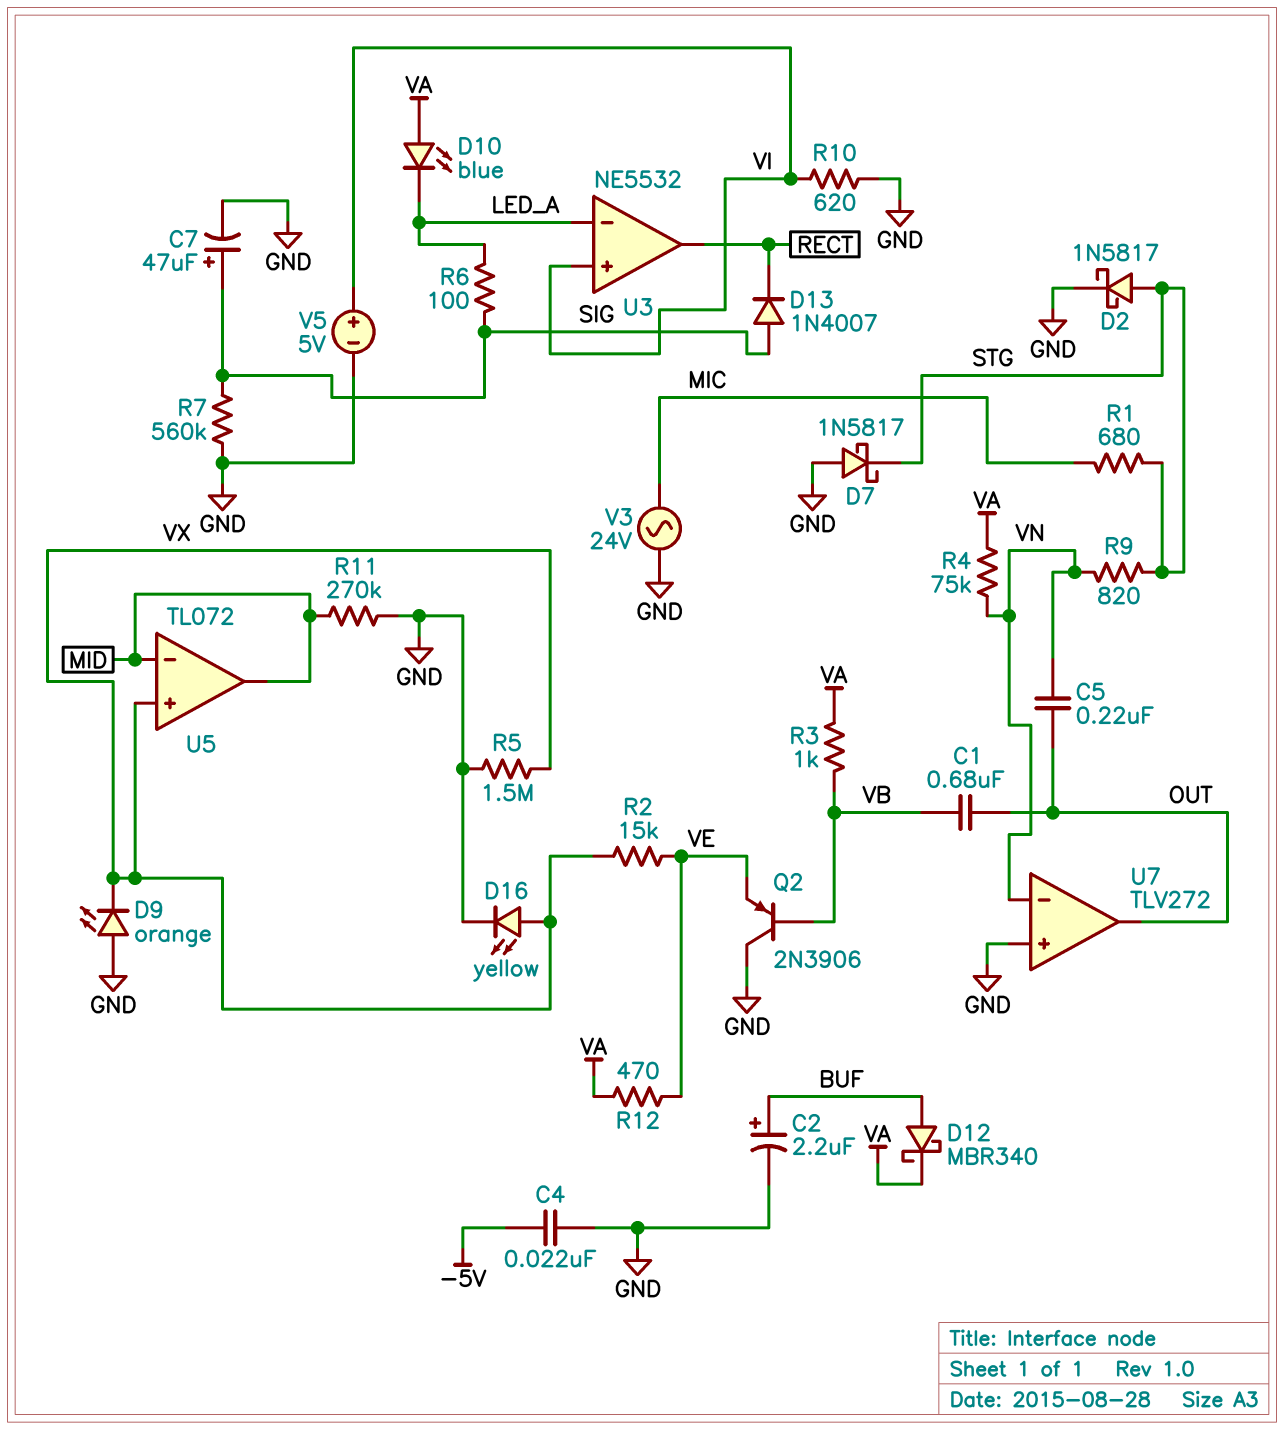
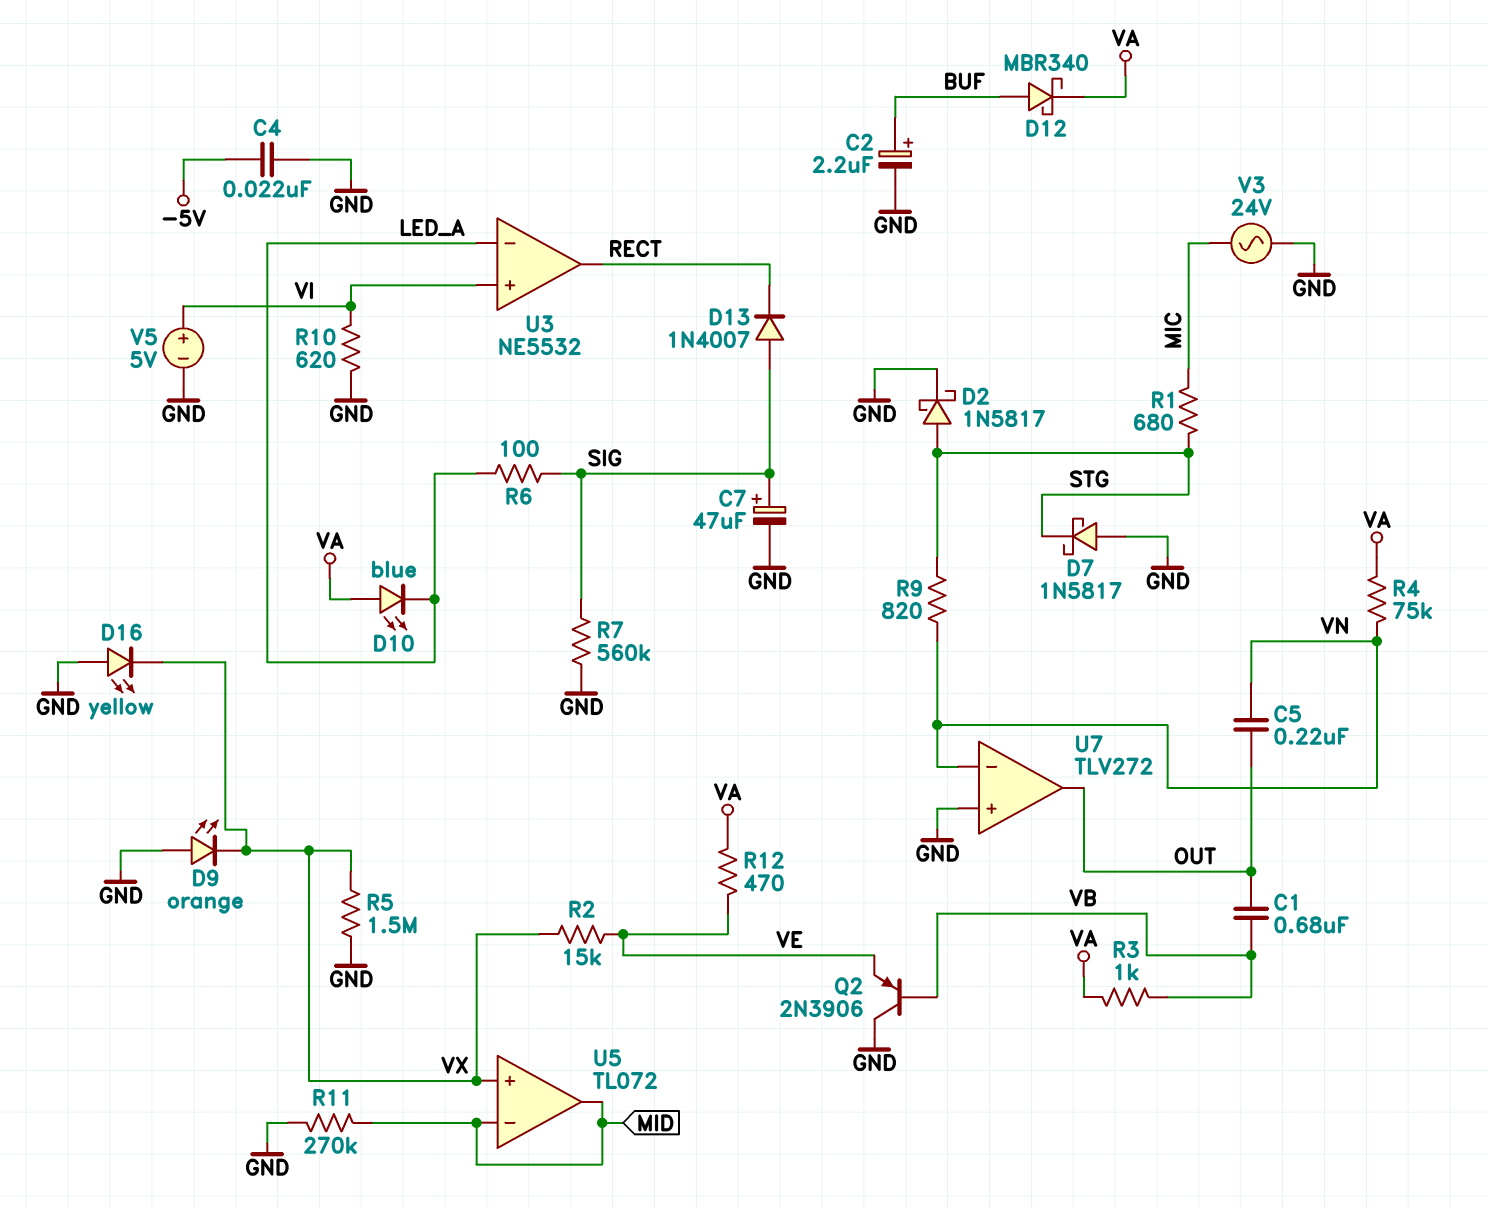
D16: LED yellow (A VX, K GND) -> LED yellow (A GND, K VX)

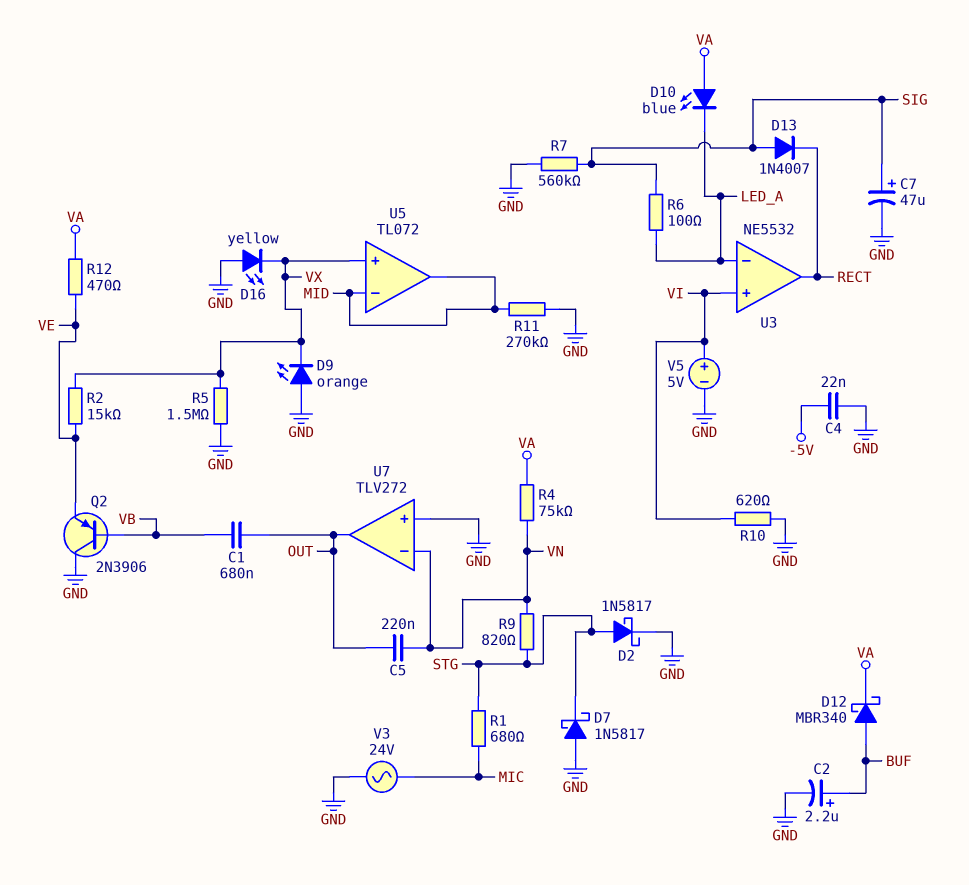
R3: 1k (VA, VB) -> none

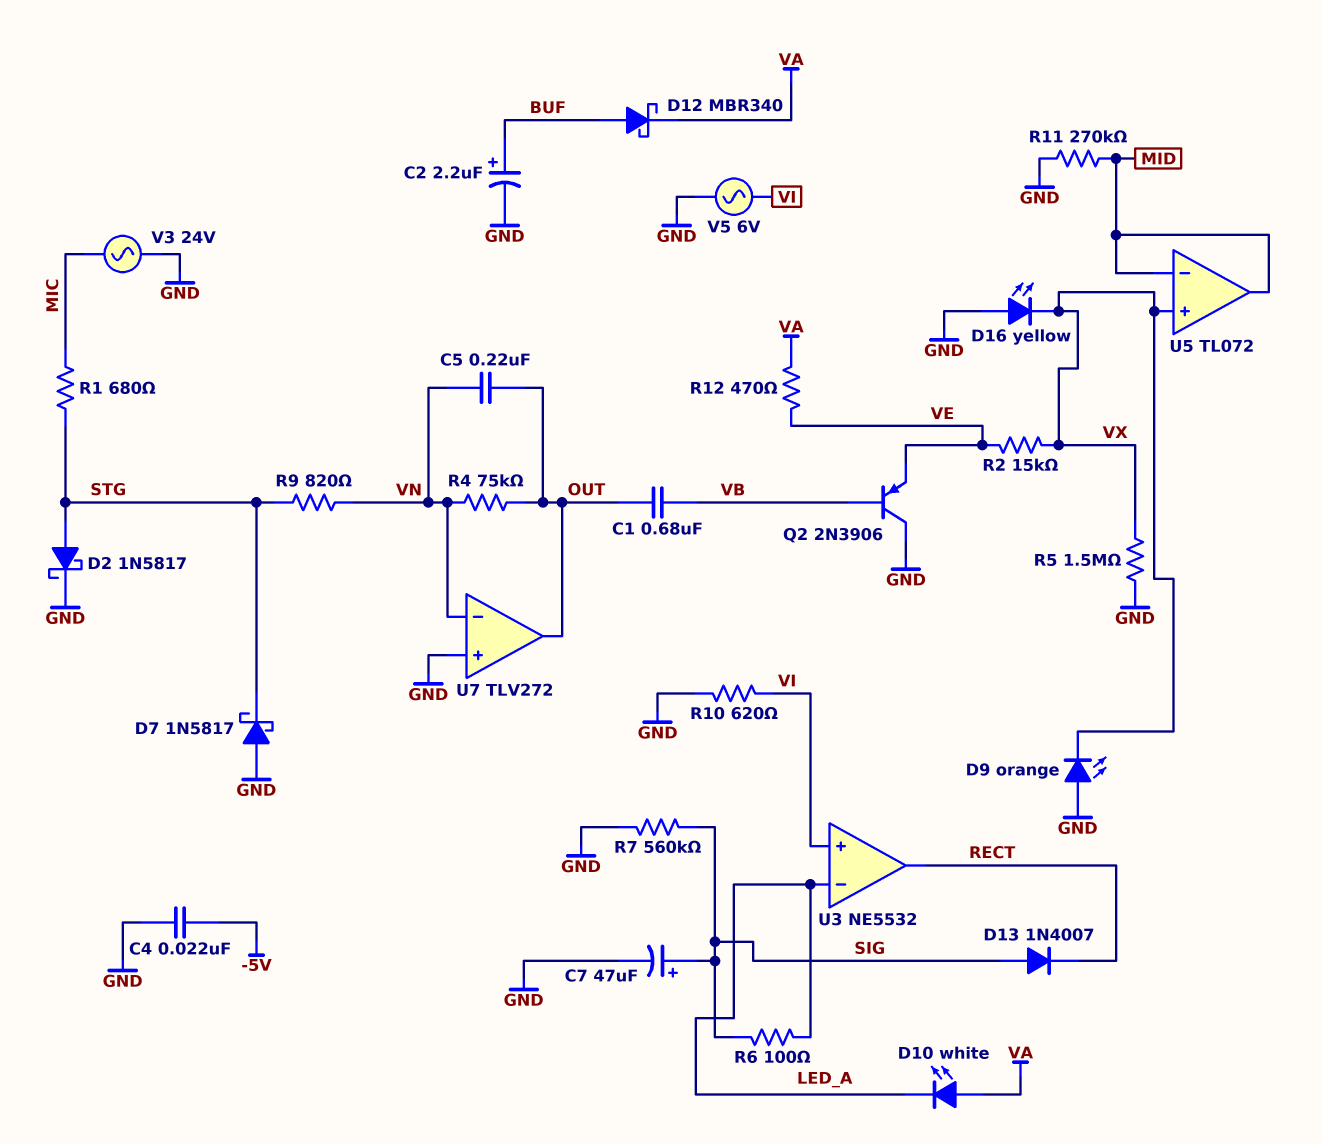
D10: LED blue (A VA, K LED_A) -> LED white (A VA, K LED_A)
R4: 75k (VA, VN) -> 75k (OUT, VN)
V5: 5V (plus VI, minus GND) -> AC 6V (GND, VI)

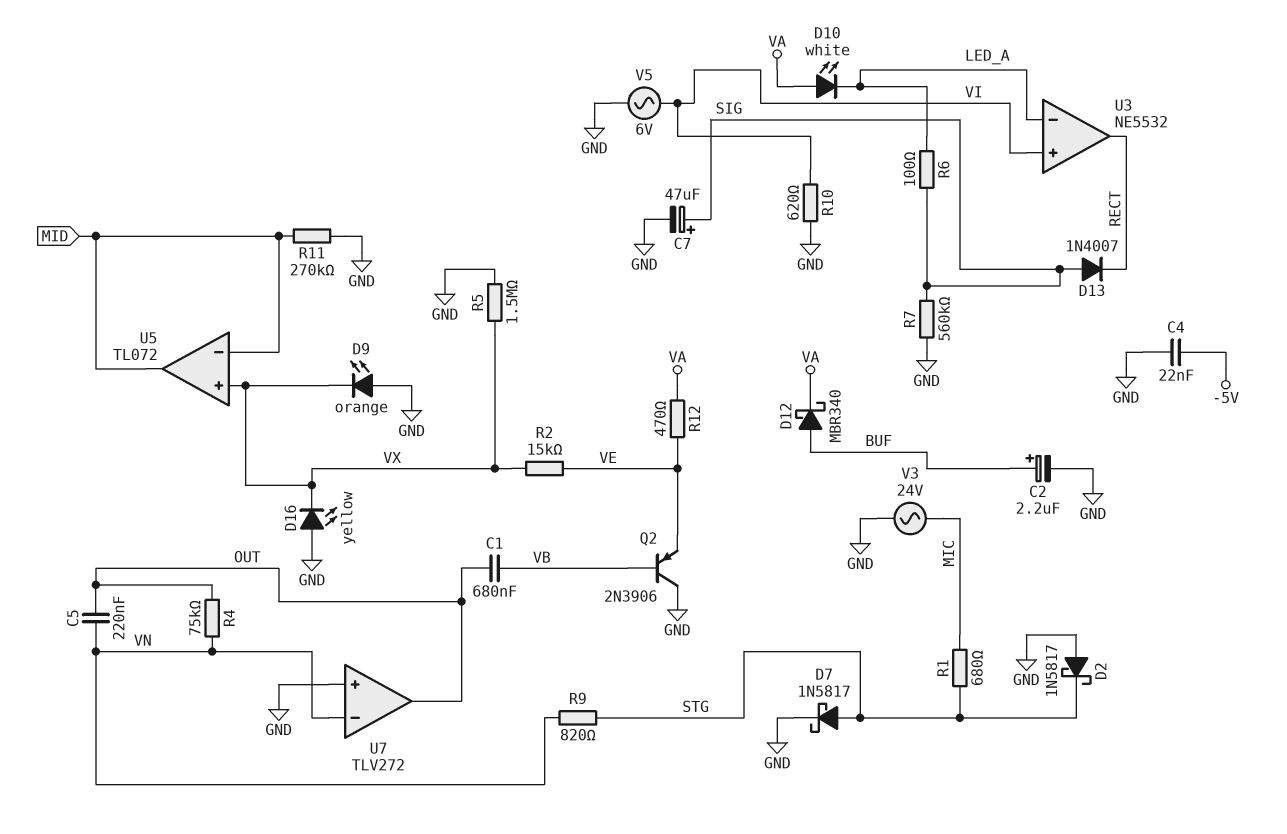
D2: schottky 1N5817 (A STG, K GND) -> schottky 1N5817 (A GND, K STG)
D7: schottky 1N5817 (A GND, K STG) -> schottky 1N5817 (A STG, K GND)

